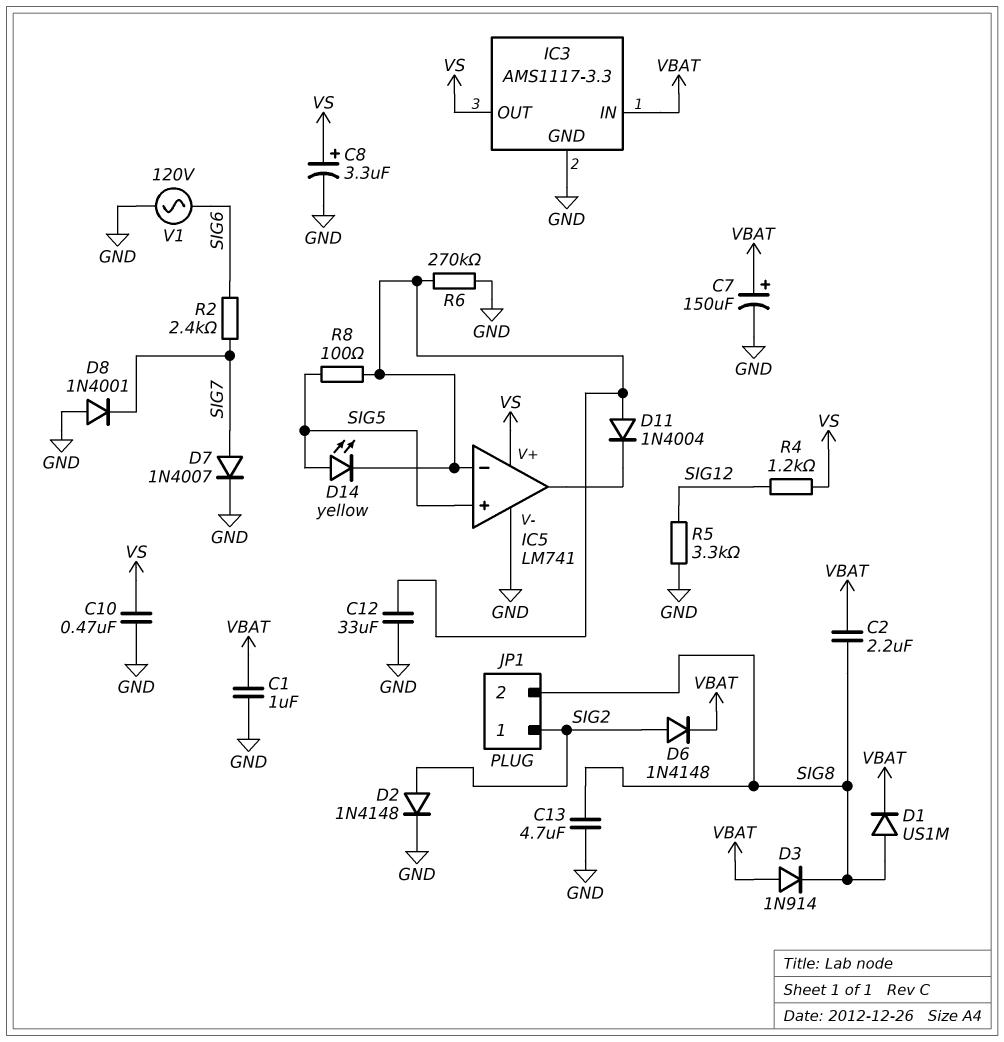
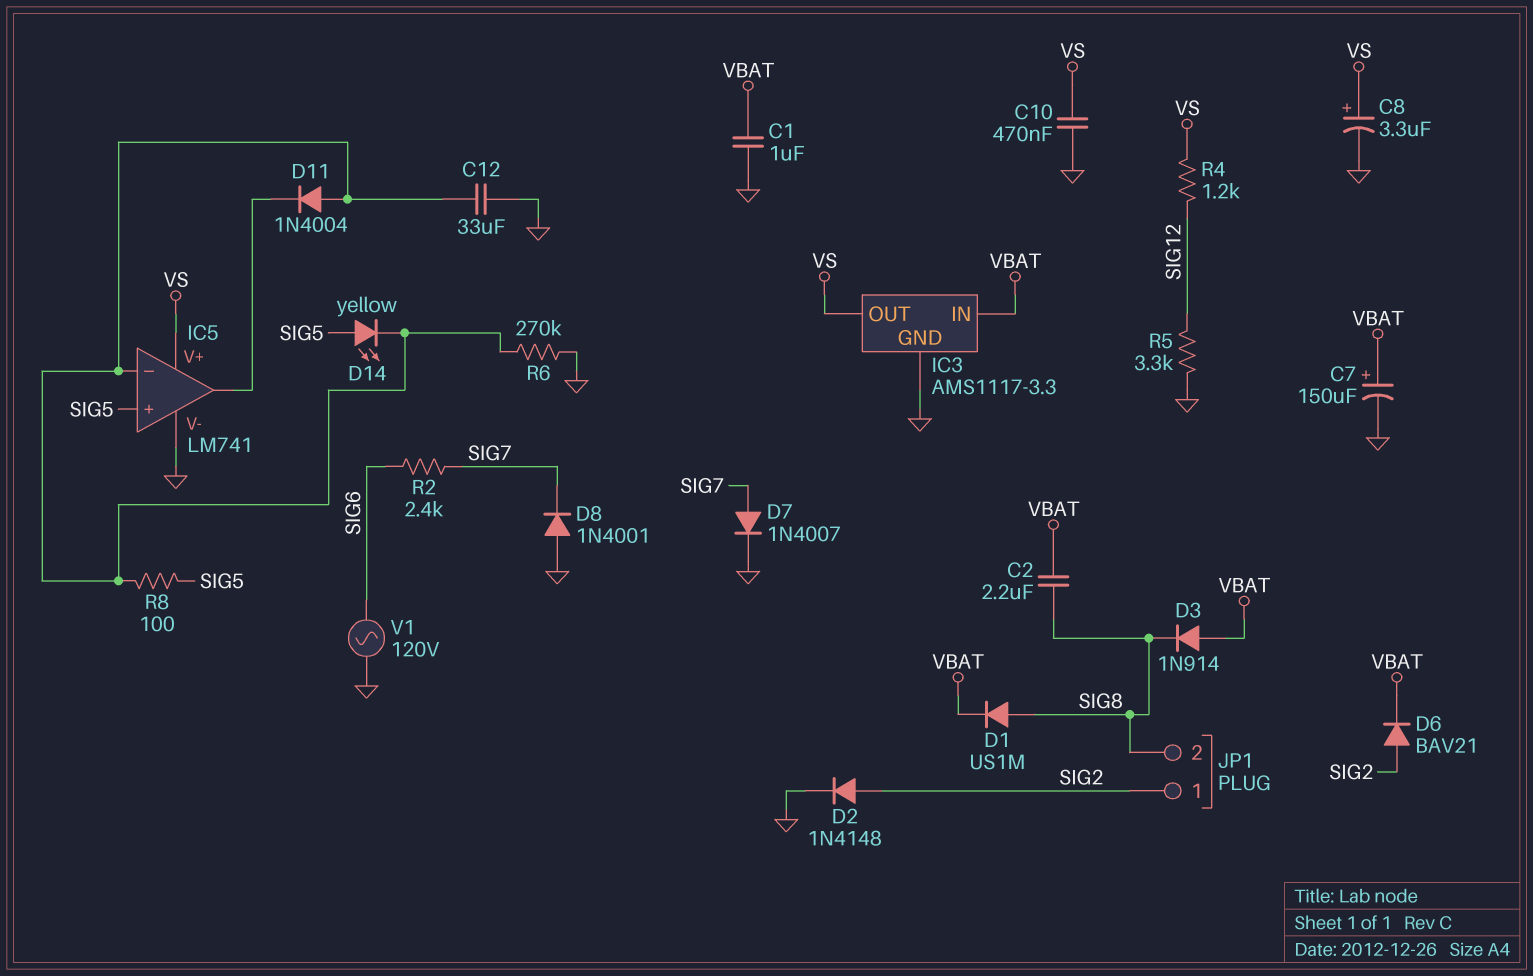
C13: 4.7uF (GND, SIG8) -> none
D6: diode 1N4148 (A SIG2, K VBAT) -> diode BAV21 (A SIG2, K VBAT)

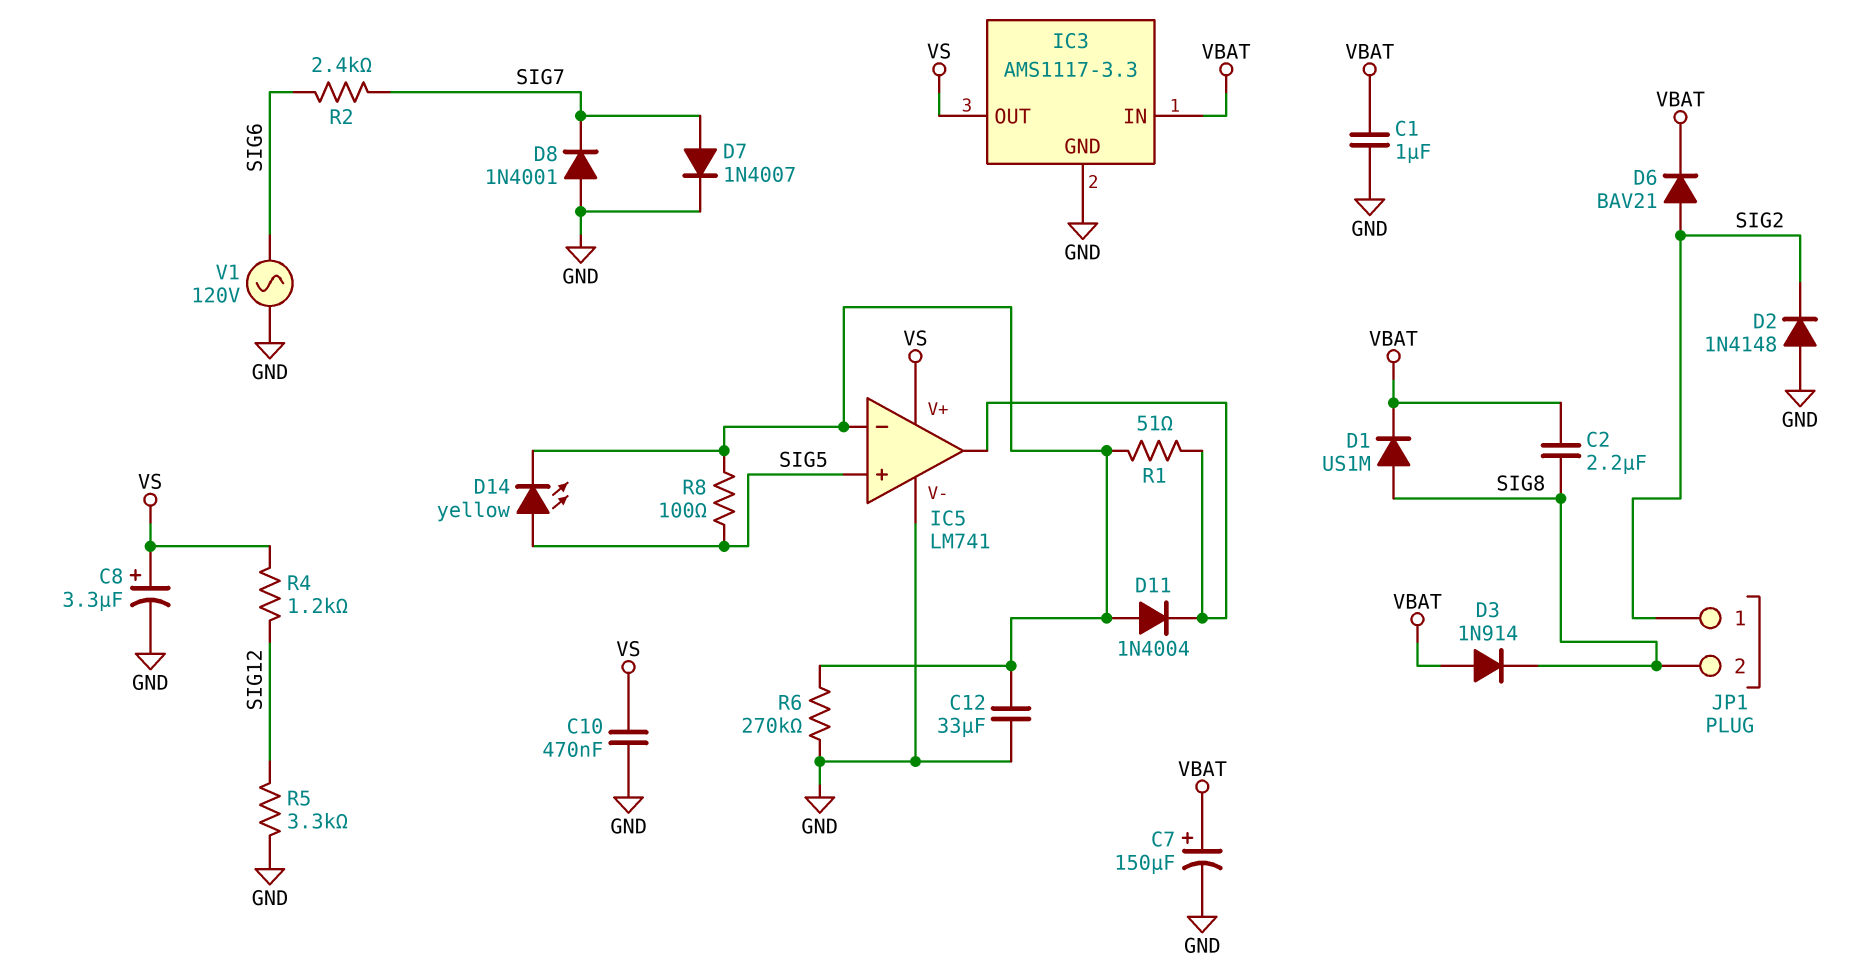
D2: diode 1N4148 (A SIG2, K GND) -> diode 1N4148 (A GND, K SIG2)
R1: none -> 51 (IC5/in-, IC5/out)

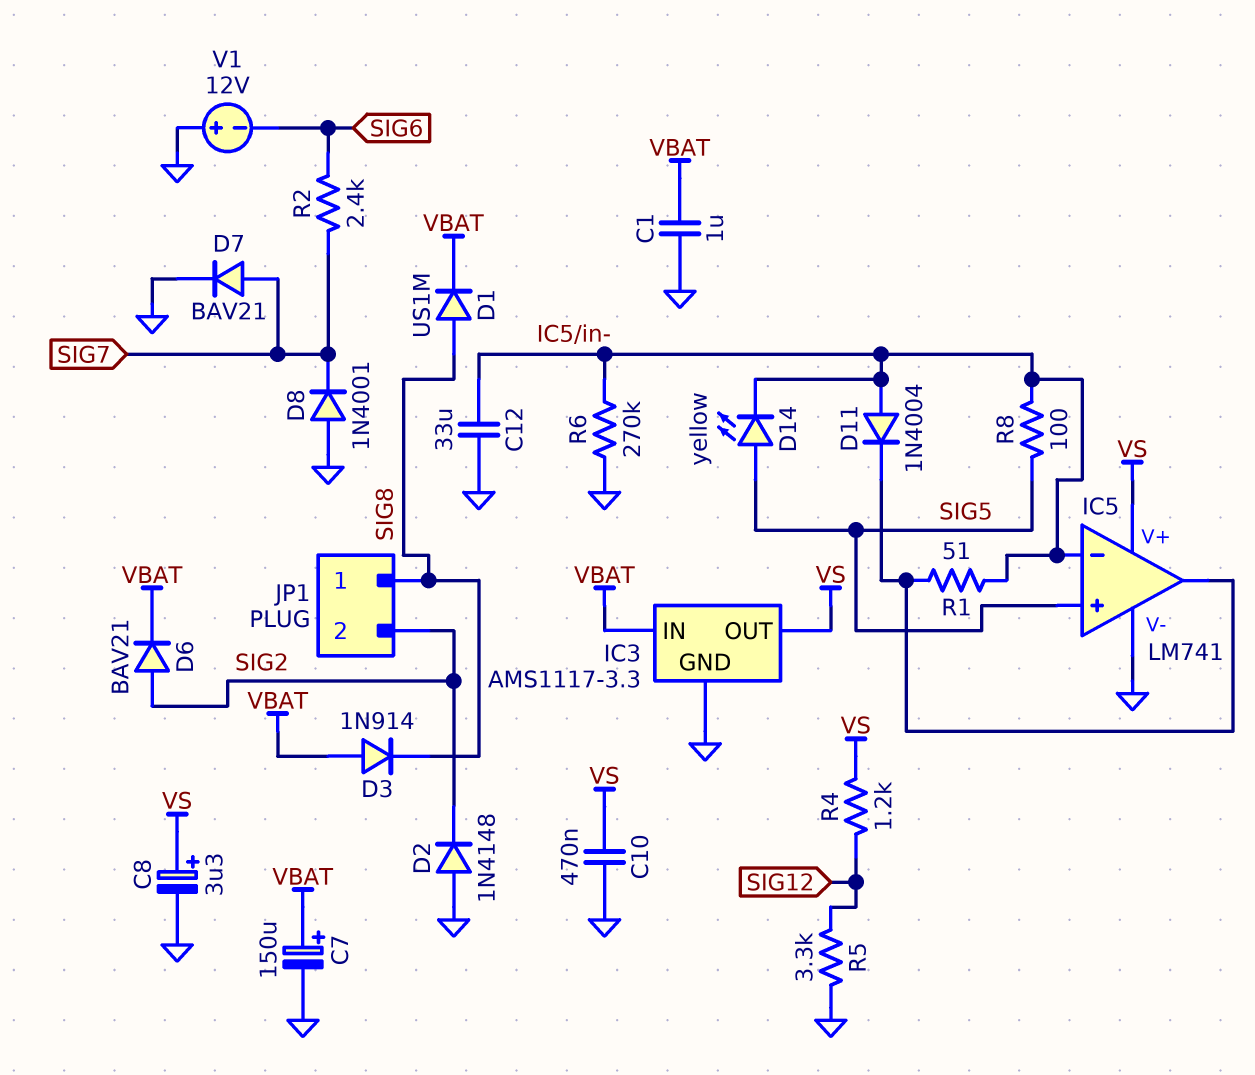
C2: 2.2uF (SIG8, VBAT) -> none
D7: diode 1N4007 (A SIG7, K GND) -> diode BAV21 (A SIG7, K GND)
JP1 pin 1: SIG2 -> SIG8
JP1 pin 2: SIG8 -> SIG2
V1: AC 120V (GND, SIG6) -> 12V (plus GND, minus SIG6)

